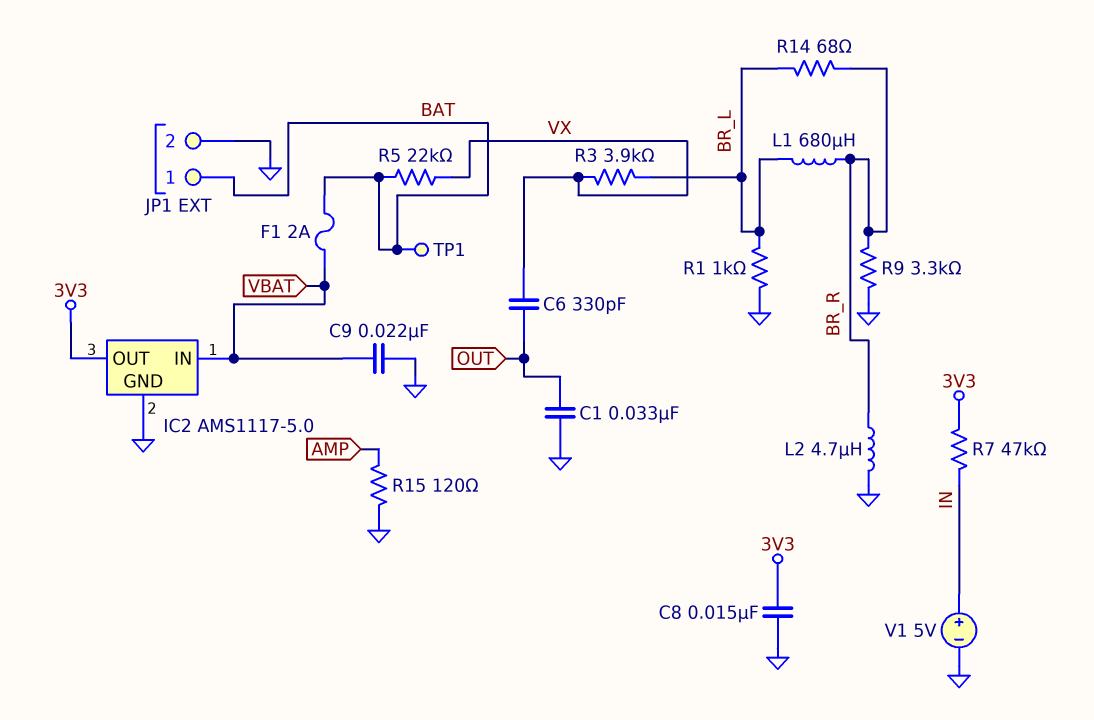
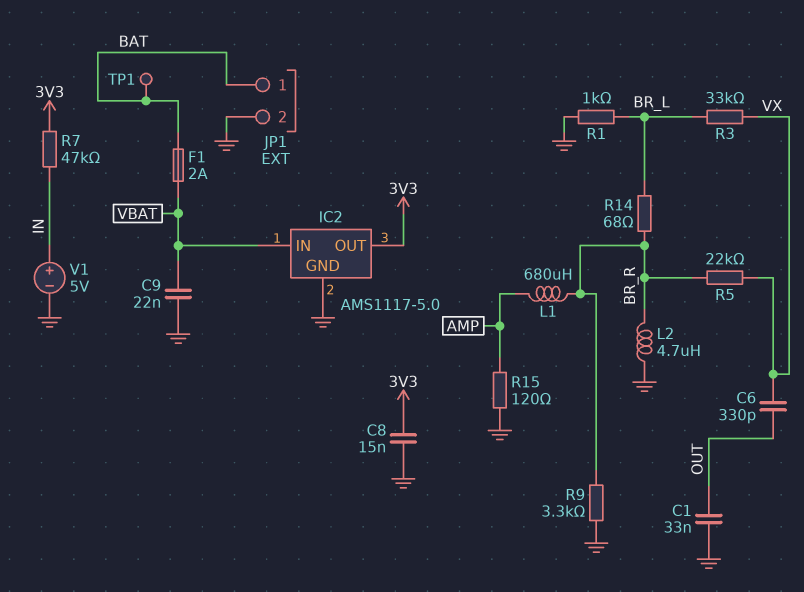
L1: 680uH (BR_L, BR_R) -> 680uH (AMP, BR_R)
R3: 3.9k (BR_L, VX) -> 33k (BR_L, VX)
R5: 22k (BAT, VX) -> 22k (BR_R, VX)

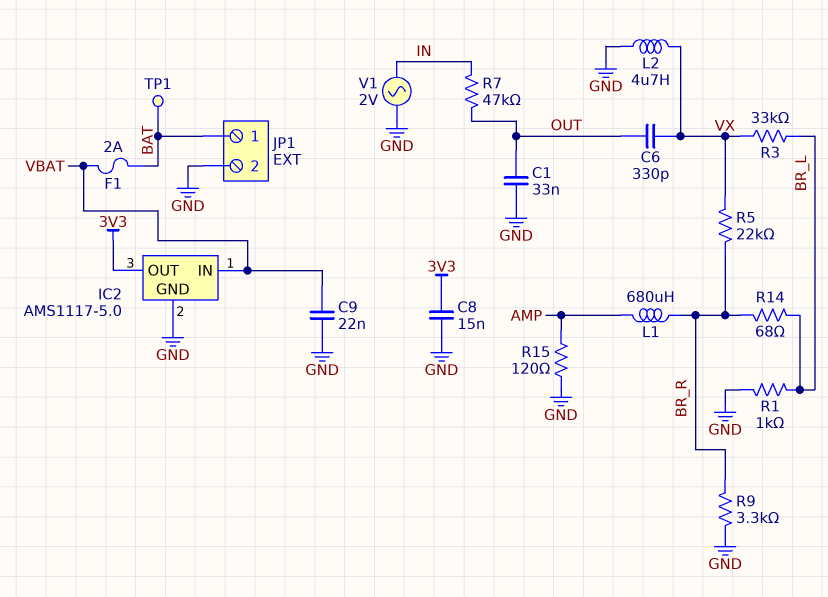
L2: 4.7uH (BR_R, GND) -> 4.7uH (GND, VX)
R7: 47k (3V3, IN) -> 47k (IN, OUT)
V1: 5V (plus IN, minus GND) -> AC 2V (GND, IN)

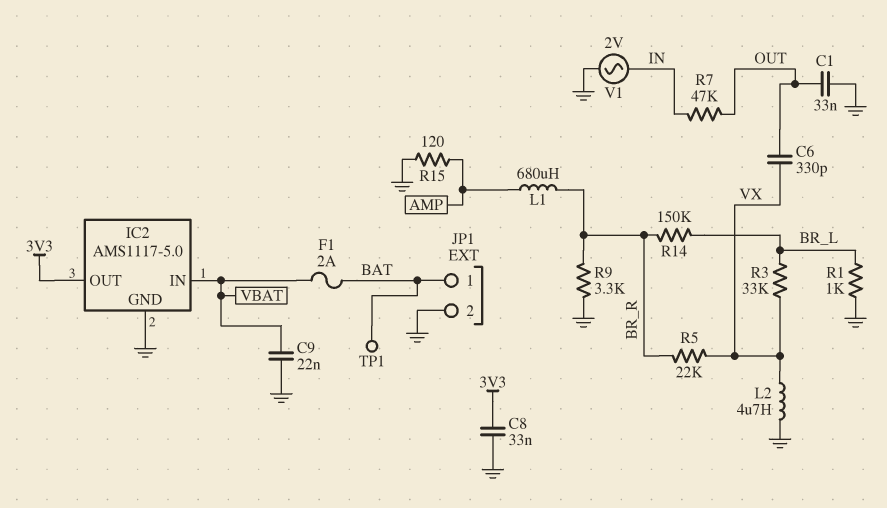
C8: 15nF (3V3, GND) -> 33nF (3V3, GND)
R14: 68 (BR_L, BR_R) -> 150k (BR_L, BR_R)

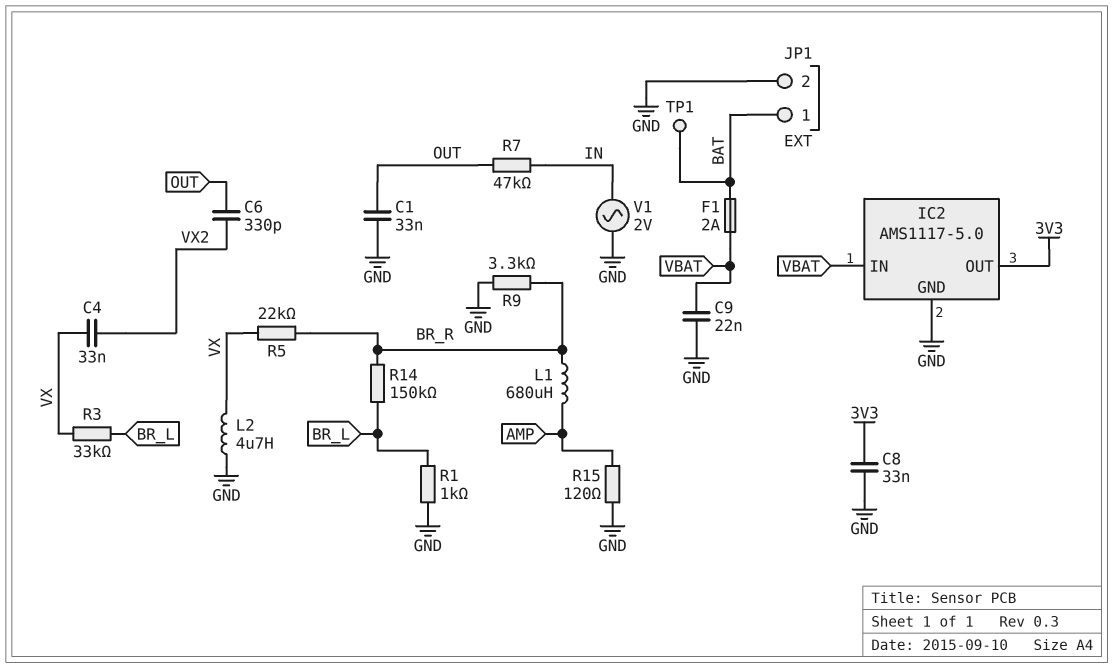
C4: none -> 33nF (VX, VX2)
C6: 330pF (OUT, VX) -> 330pF (OUT, VX2)

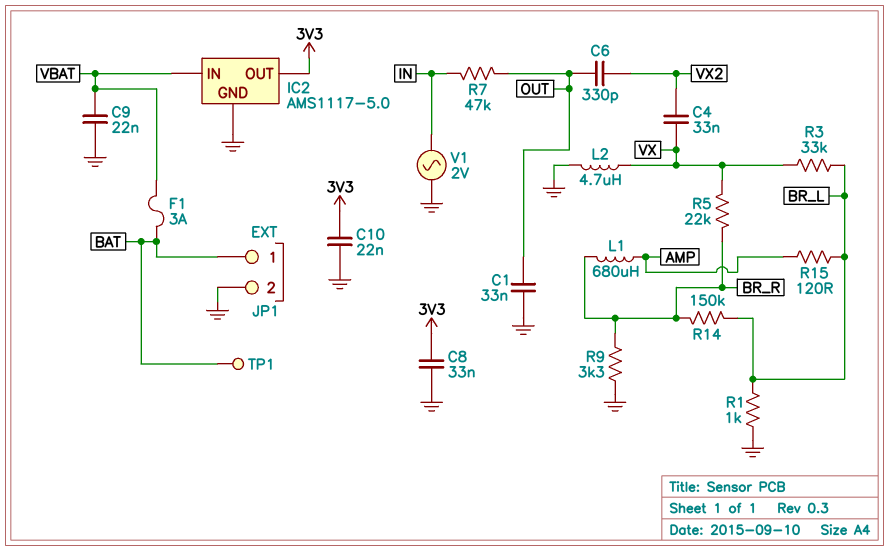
C10: none -> 22nF (3V3, GND)
F1: 2A (BAT, VBAT) -> 3A (BAT, VBAT)
R15: 120 (AMP, GND) -> 120 (AMP, BR_L)

